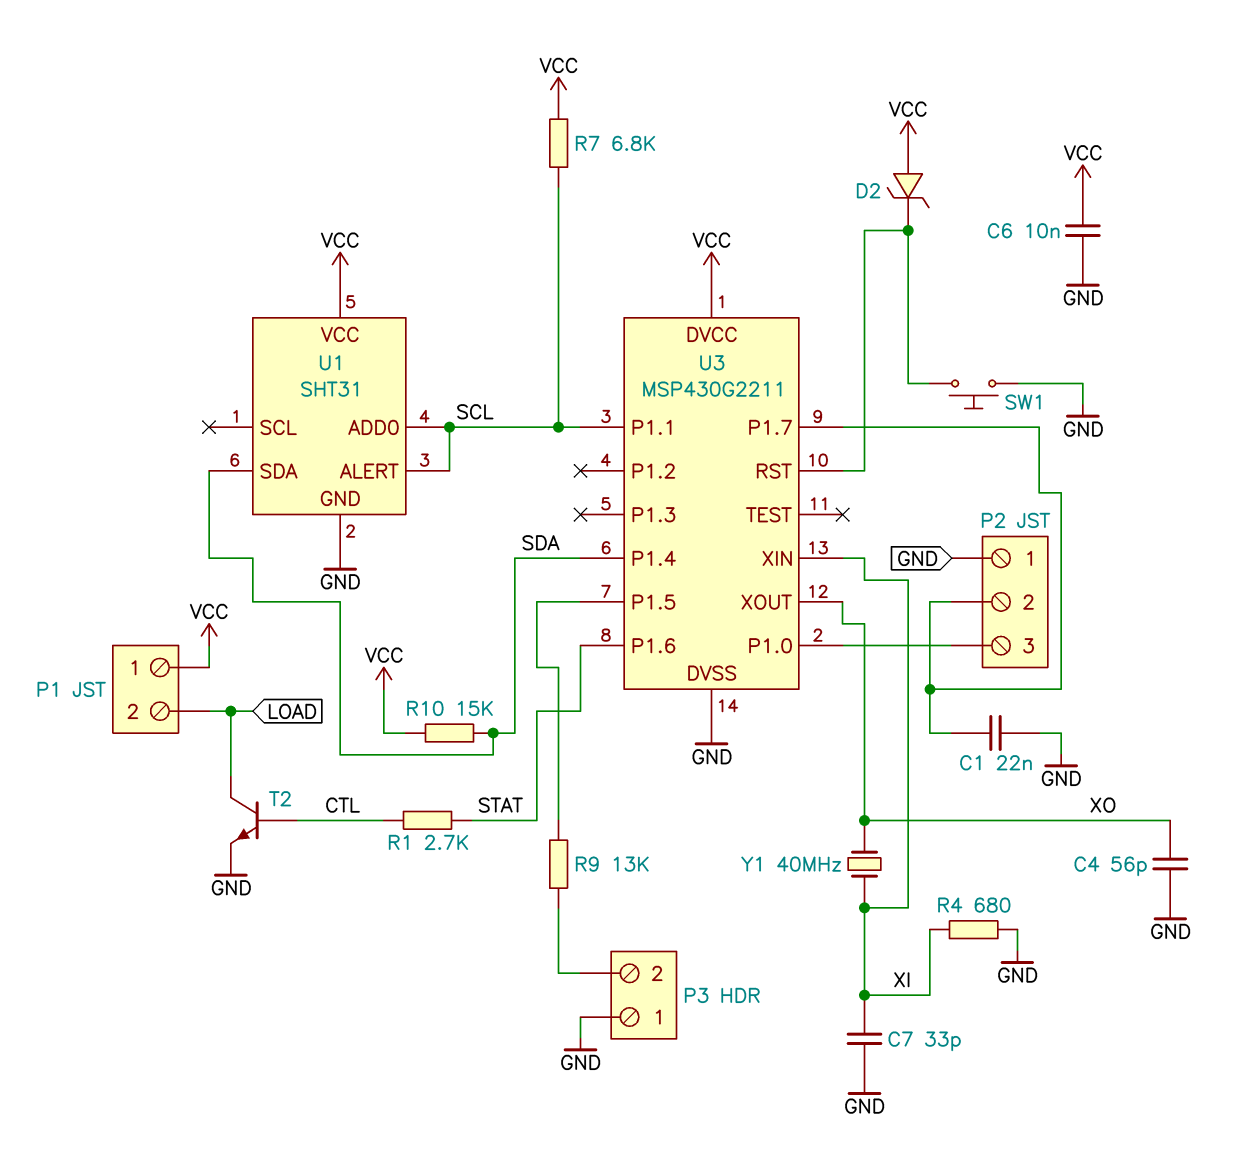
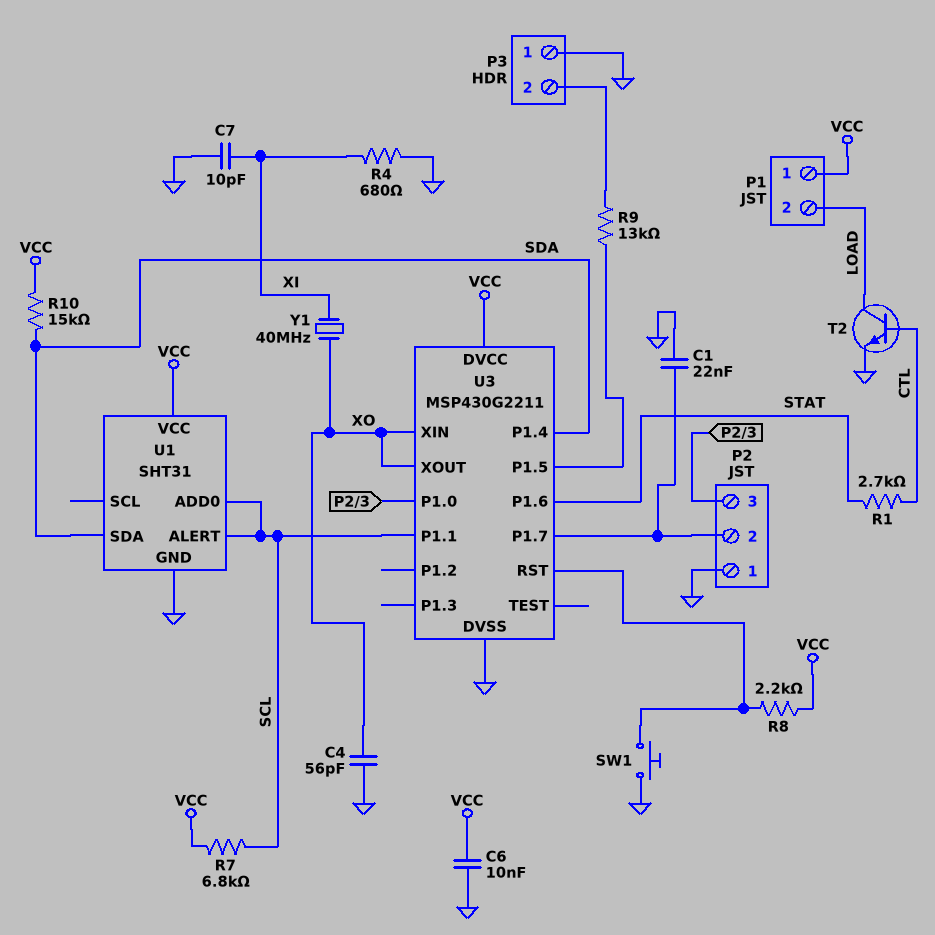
C7: 33pF (GND, XI) -> 10pF (GND, XI)
D2: zener (A VCC, K U3/RST) -> none
R8: none -> 2.2k (U3/RST, VCC)
U3 pin XIN: XI -> XO

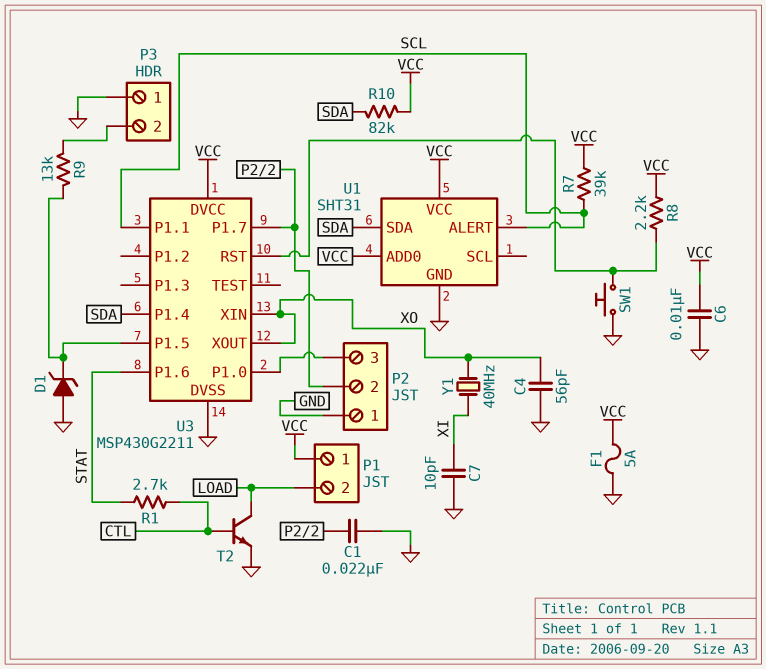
D1: none -> zener (A GND, K U3/P1.5)
F1: none -> 5A (GND, VCC)
R4: 680 (GND, XI) -> none
R7: 6.8k (SCL, VCC) -> 39k (SCL, VCC)
R10: 15k (SDA, VCC) -> 82k (SDA, VCC)
U1 pin ADD0: SCL -> VCC

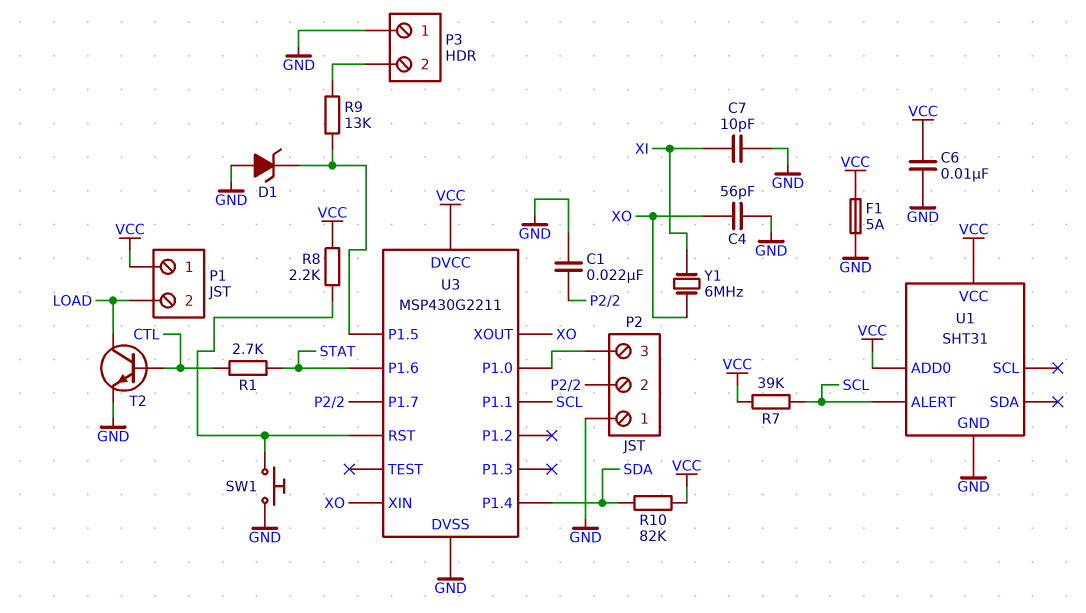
U1 pin SDA: SDA -> none
Y1: 40MHz (XI, XO) -> 6MHz (XI, XO)

